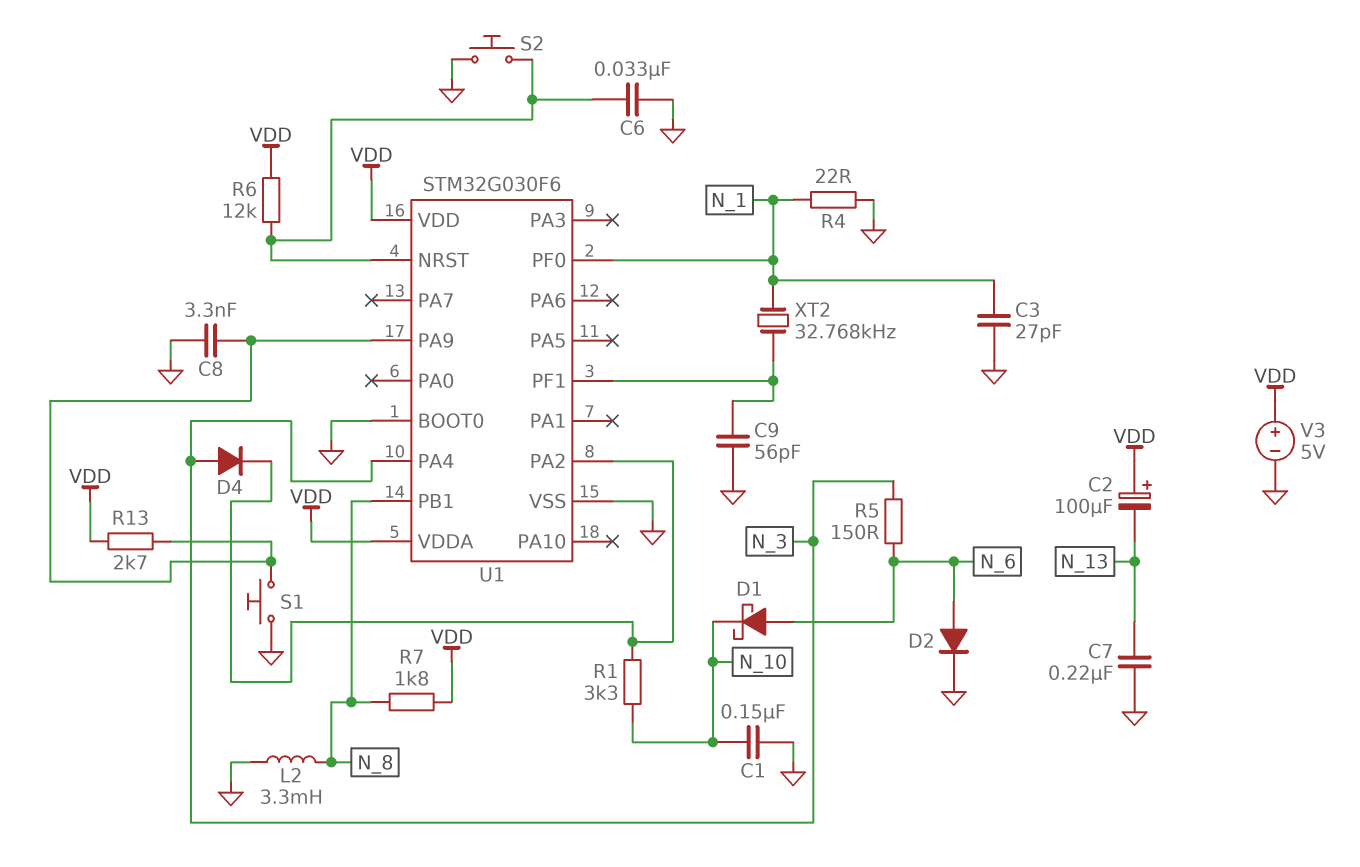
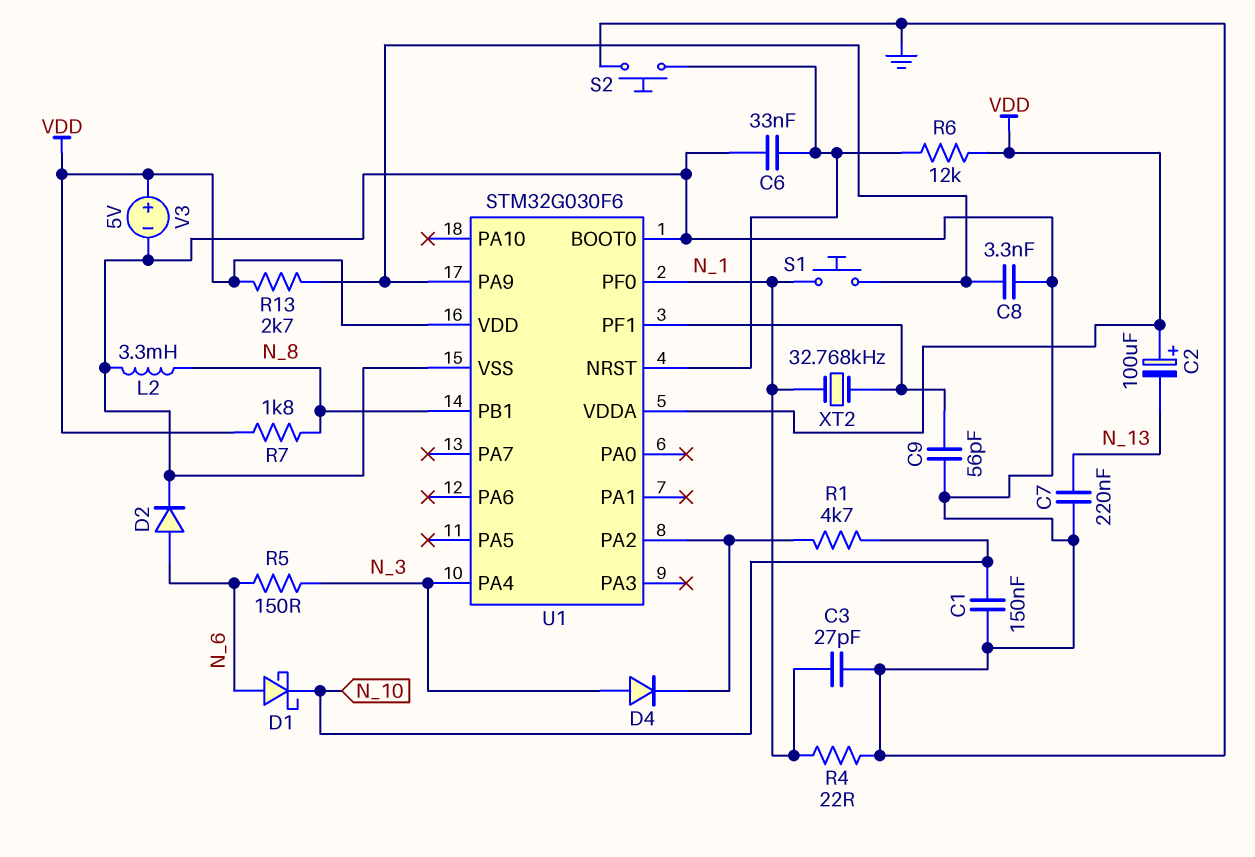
R1: 3.3k (N_10, U1/PA2) -> 4.7k (N_10, U1/PA2)
S1: button (GND, U1/PA9) -> button (N_1, U1/PA9)

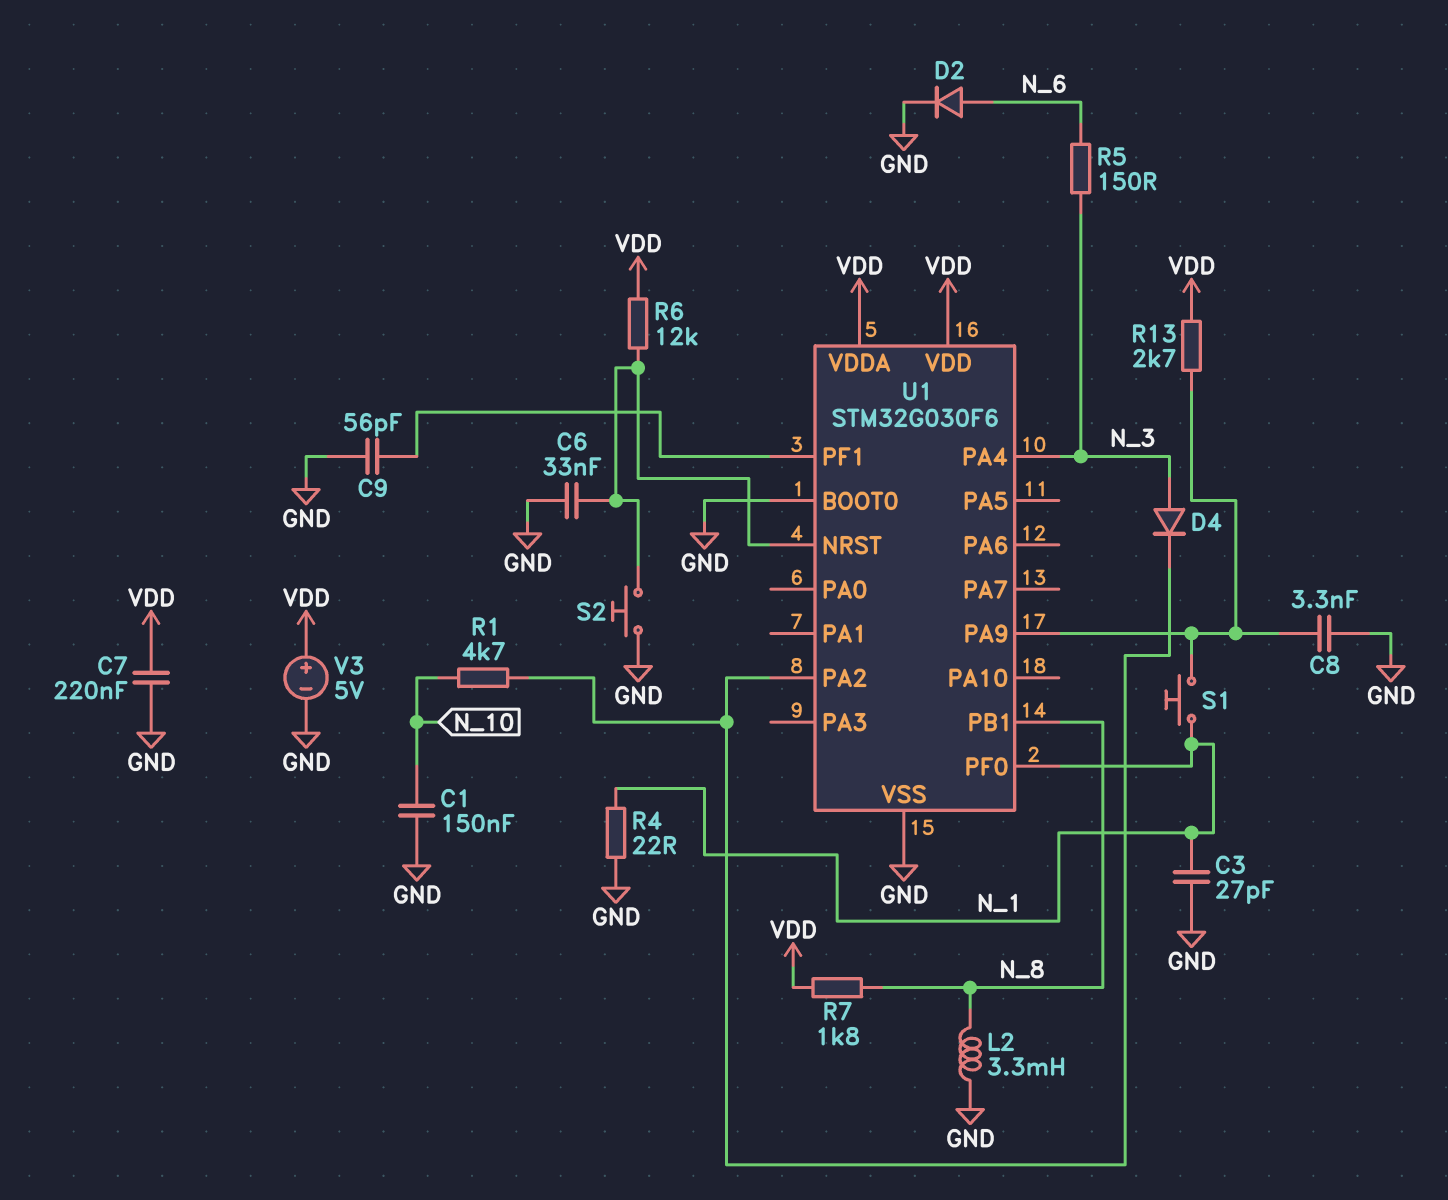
C2: 100uF (plus VDD, minus N_13) -> none
C7: 220nF (GND, N_13) -> 220nF (GND, VDD)
D1: schottky (A N_6, K N_10) -> none
XT2: 32.768kHz (N_1, U1/PF1) -> none

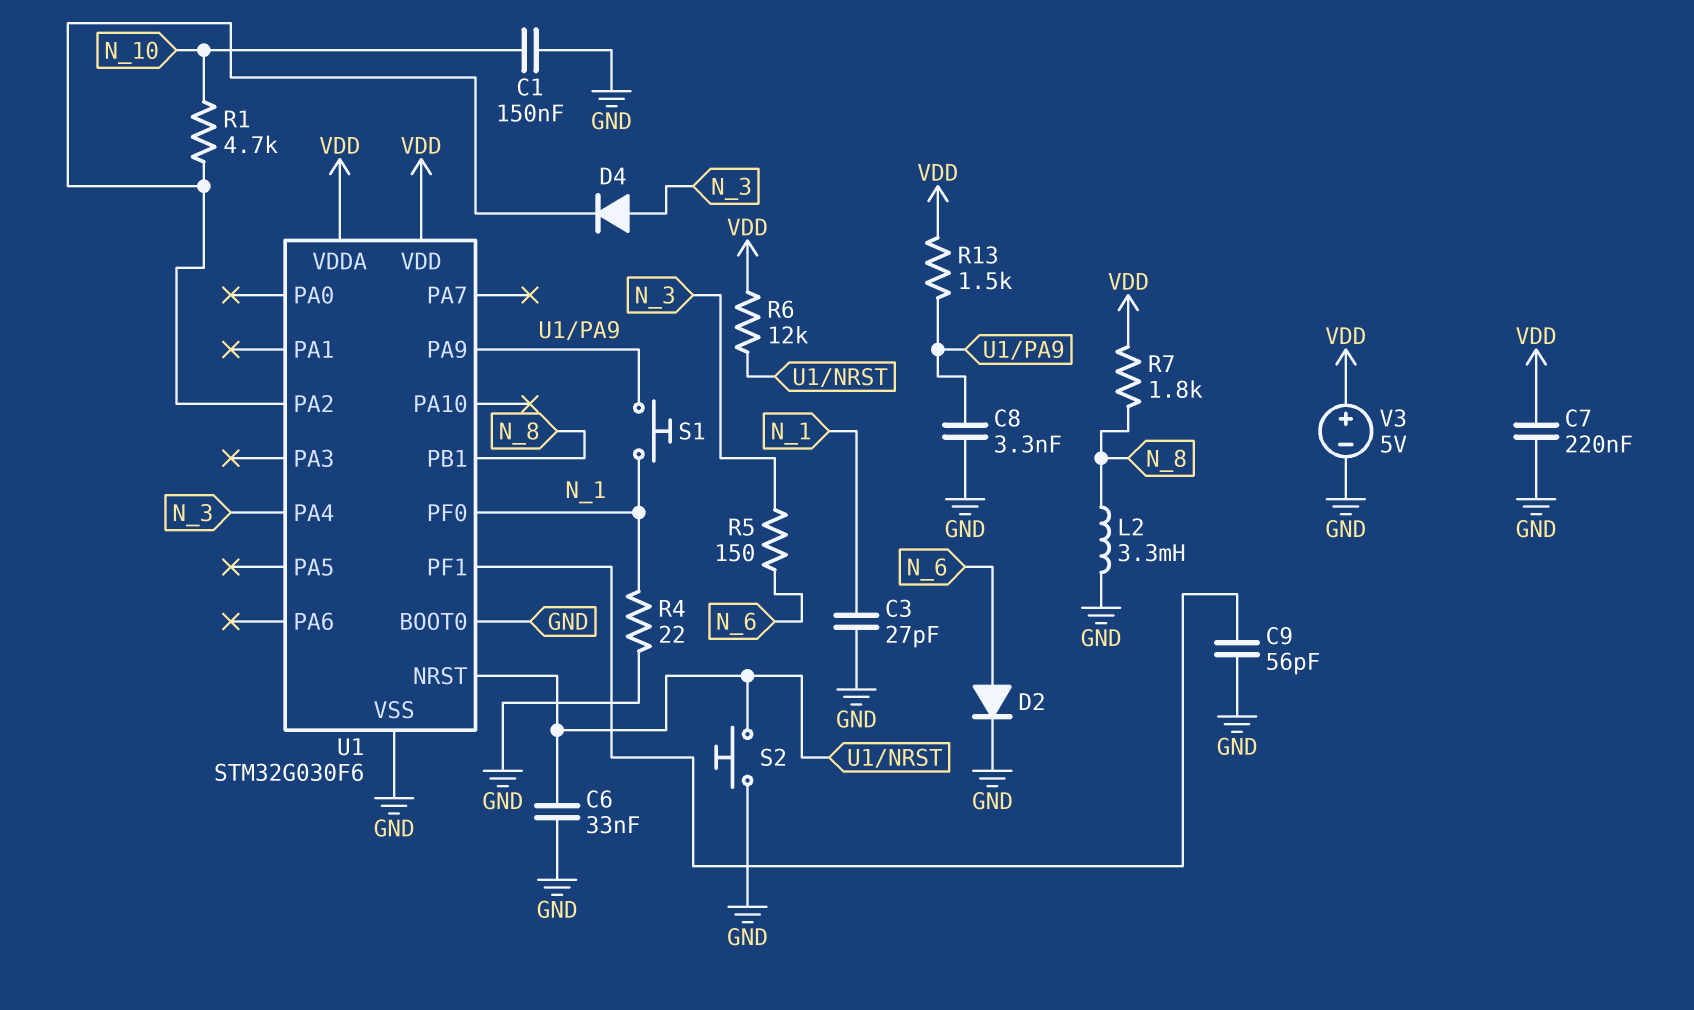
R13: 2.7k (U1/PA9, VDD) -> 1.5k (U1/PA9, VDD)

